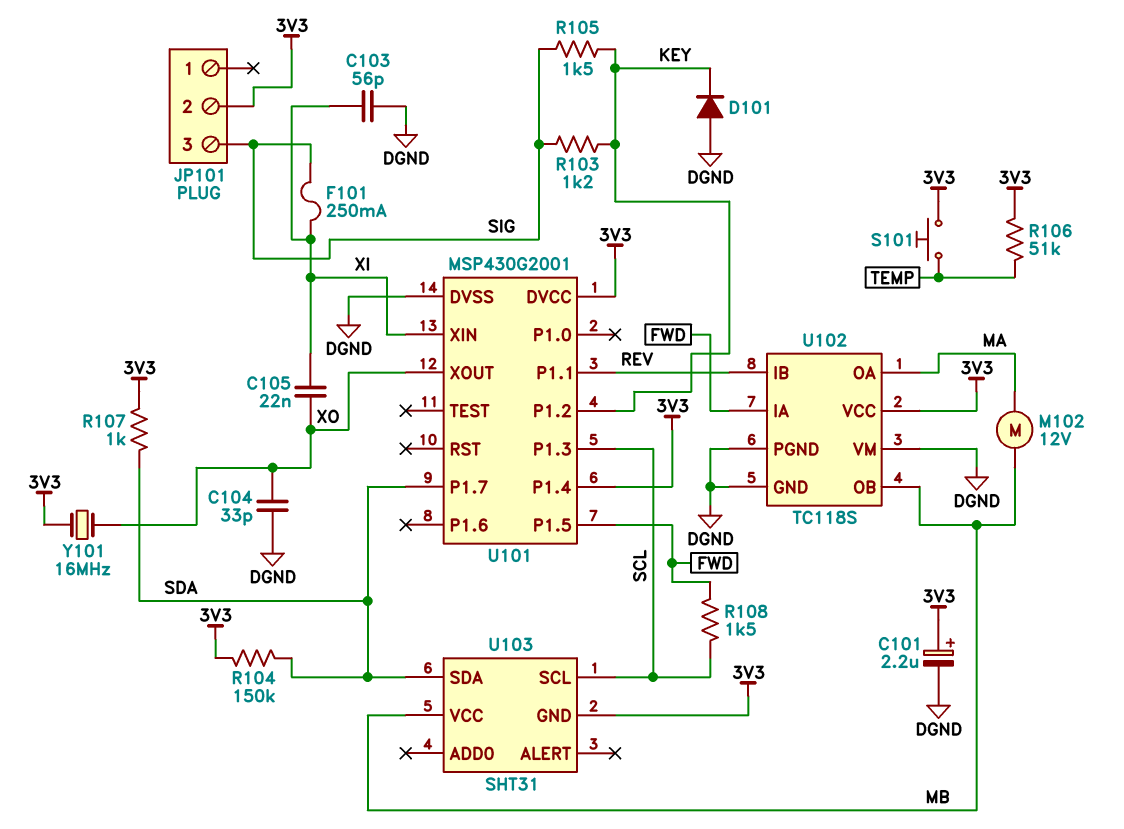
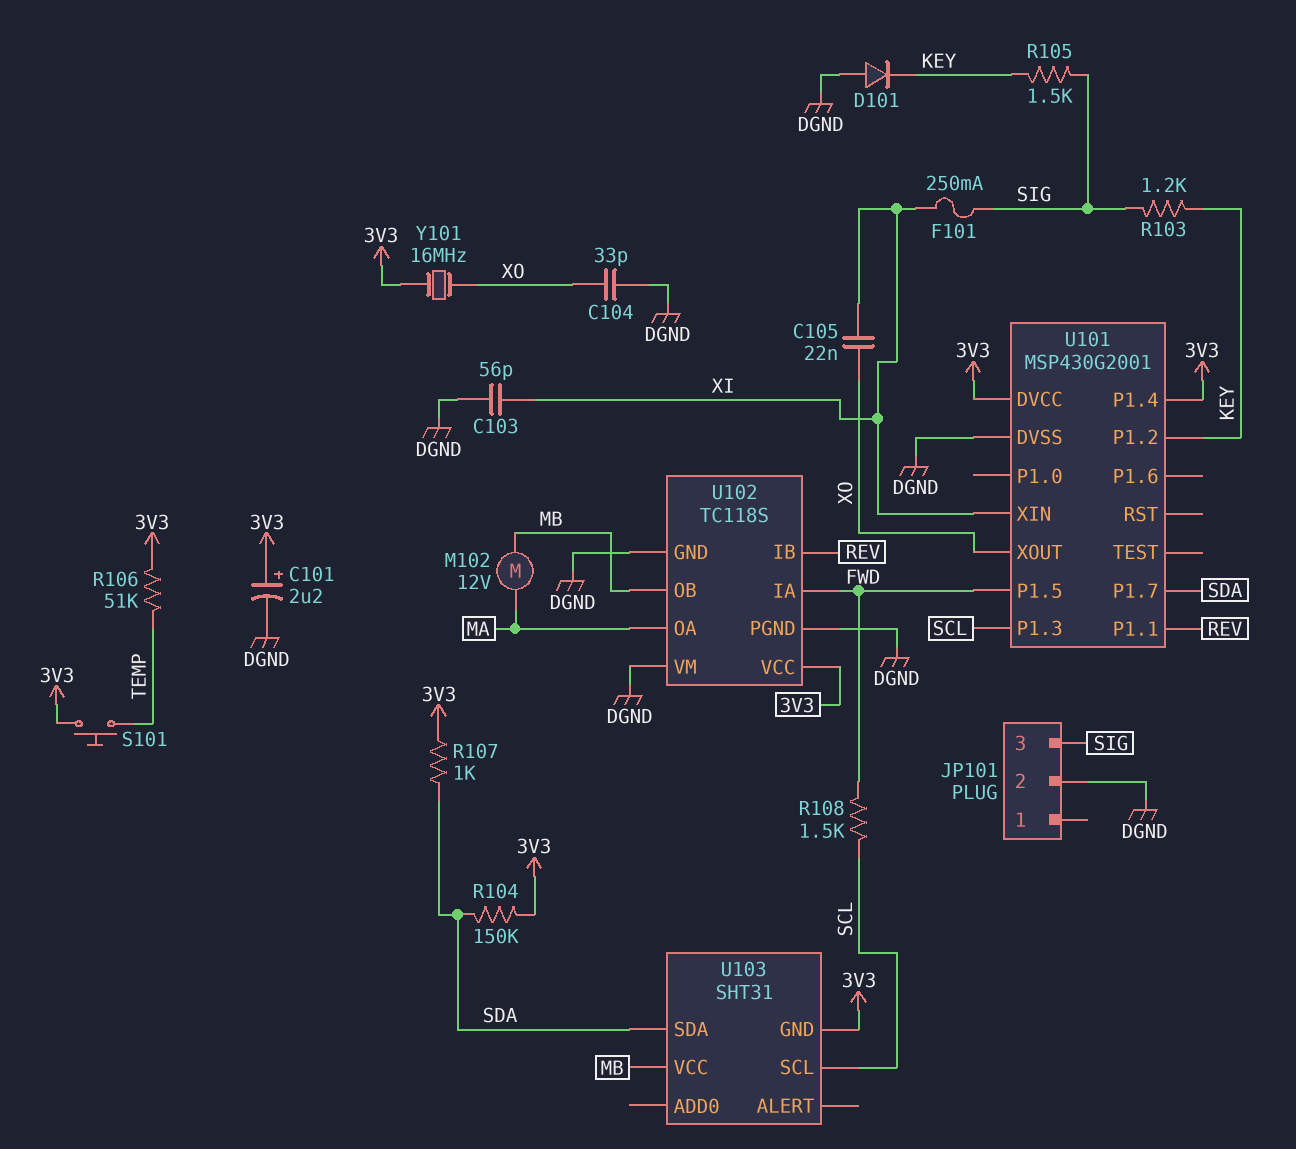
JP101 pin 2: 3V3 -> DGND

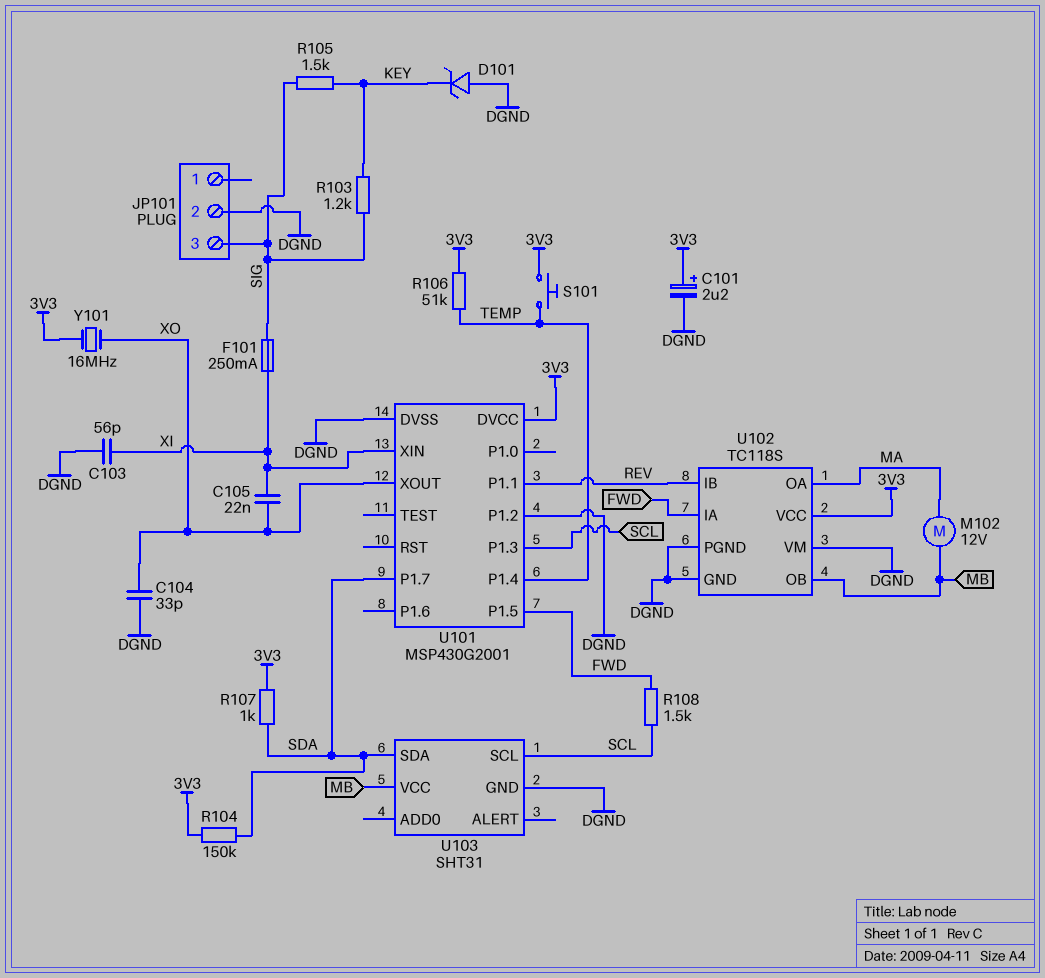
D101: diode (A DGND, K KEY) -> zener (A DGND, K KEY)
U101 pin P1.2: KEY -> DGND
U101 pin P1.4: 3V3 -> TEMP
U103 pin GND: 3V3 -> DGND

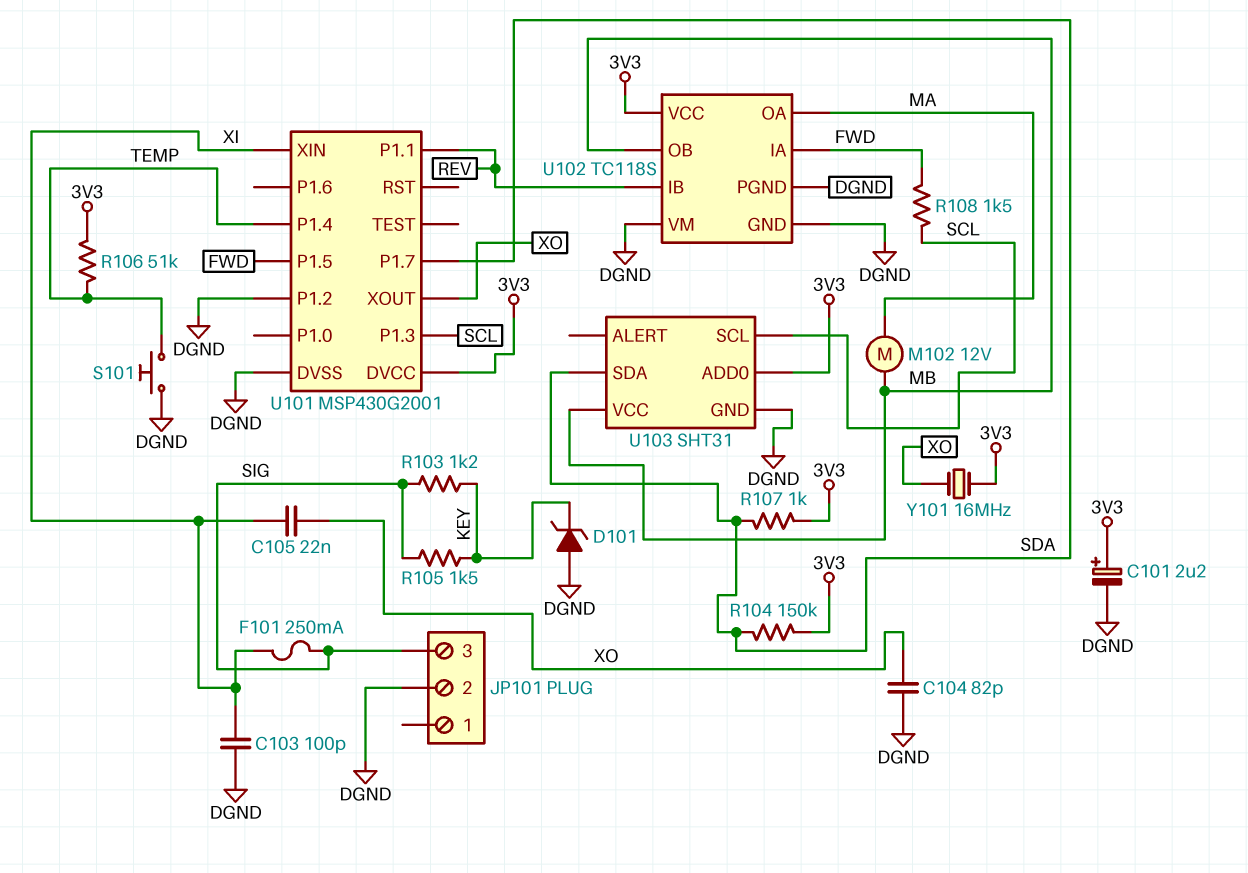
C103: 56pF (DGND, XI) -> 100pF (DGND, XI)
C104: 33pF (DGND, XO) -> 82pF (DGND, XO)
S101: button (3V3, TEMP) -> button (DGND, TEMP)
U103 pin ADD0: none -> 3V3

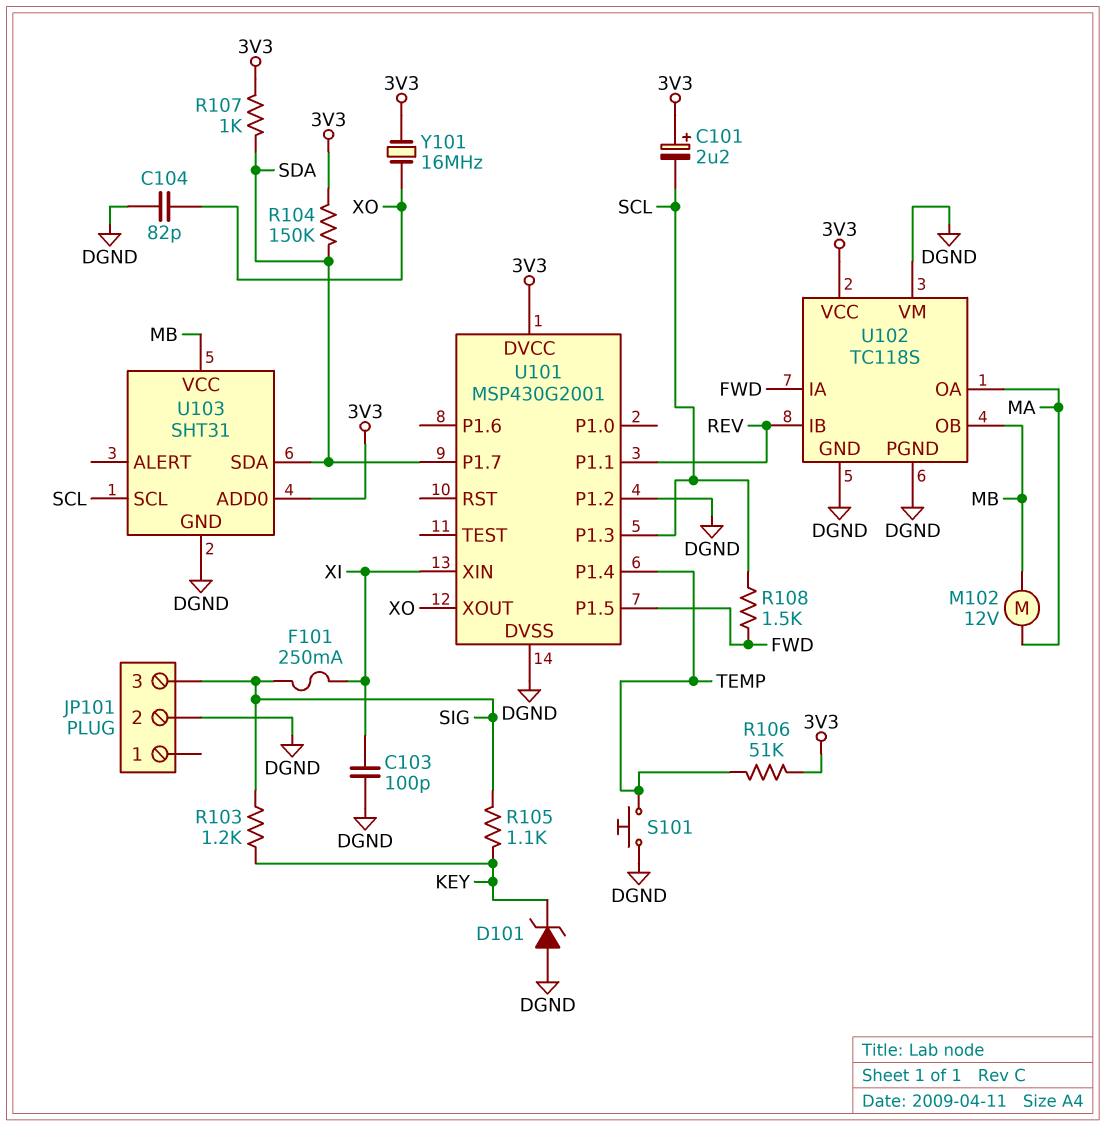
C101: 2.2uF (plus 3V3, minus DGND) -> 2.2uF (plus 3V3, minus SCL)
C105: 22nF (XI, XO) -> none
R105: 1.5k (KEY, SIG) -> 1.1k (KEY, SIG)

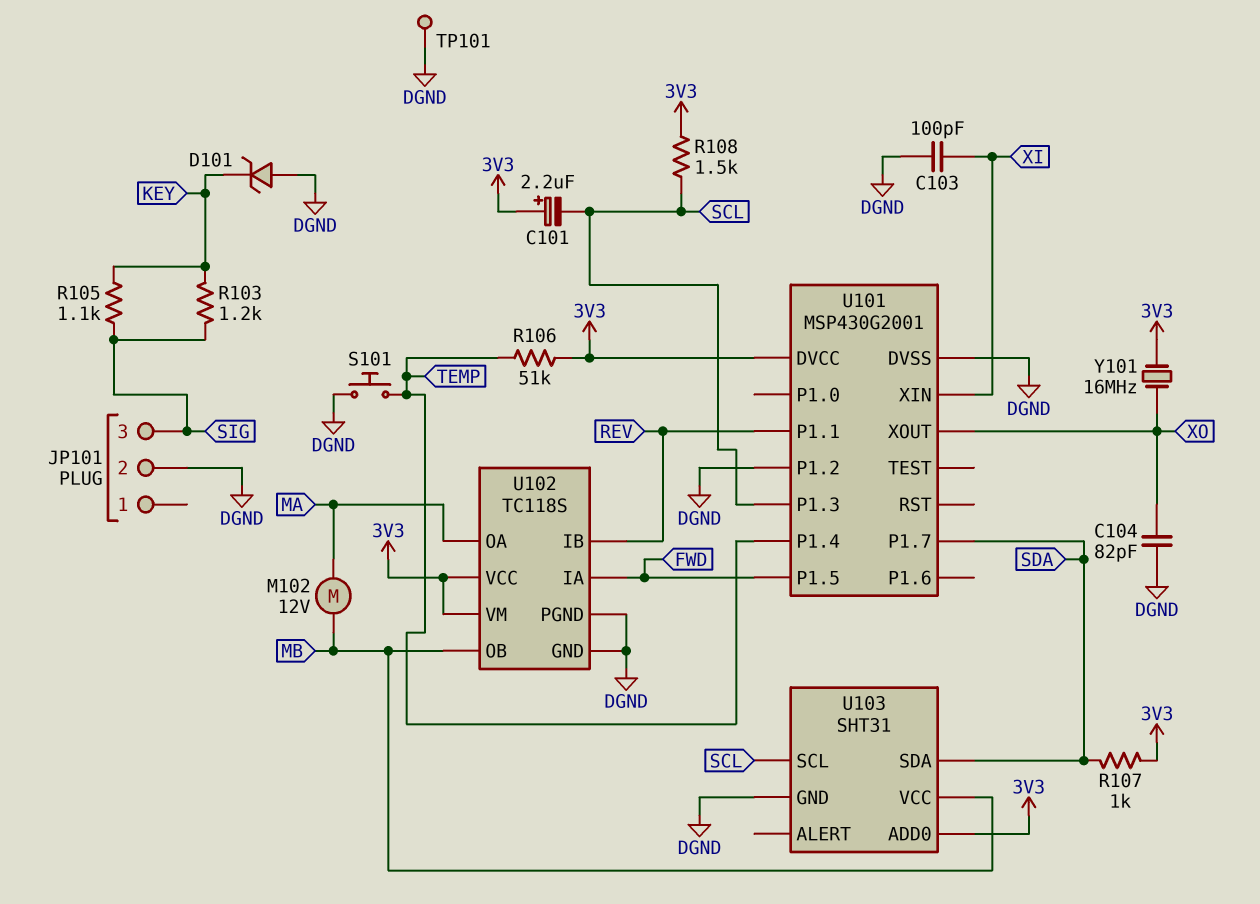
F101: 250mA (SIG, XI) -> none
R104: 150k (3V3, SDA) -> none
R108: 1.5k (FWD, SCL) -> 1.5k (3V3, SCL)
TP101: none -> test point (DGND)
U102 pin VM: DGND -> 3V3

